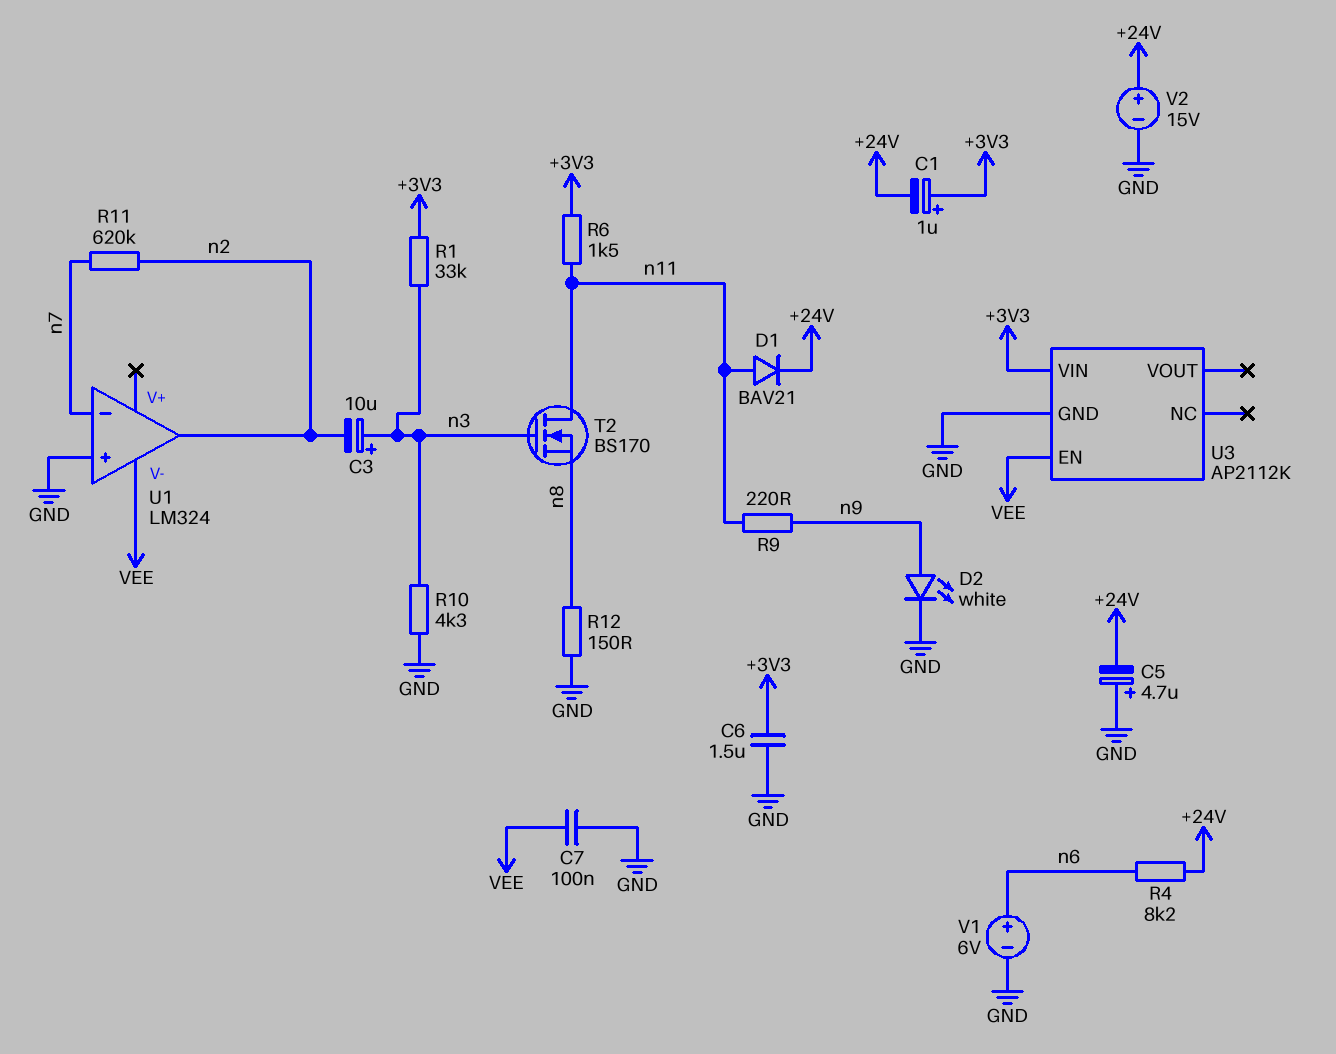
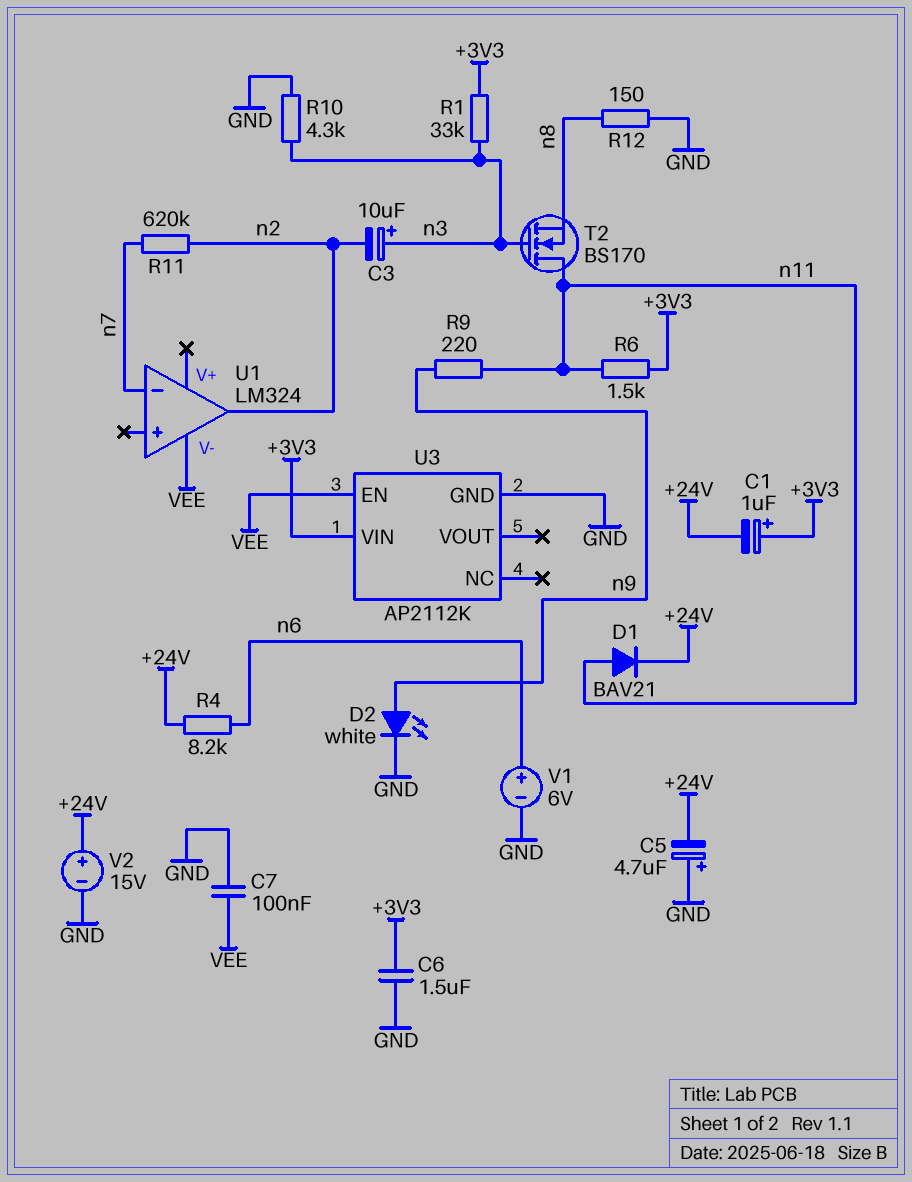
U1 pin in+: GND -> none

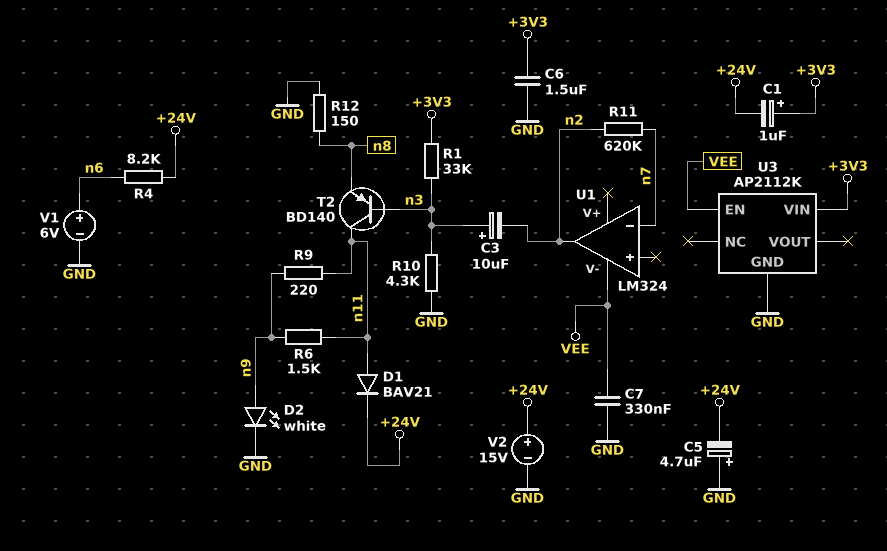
C7: 100nF (GND, VEE) -> 330nF (GND, VEE)
R6: 1.5k (+3V3, n11) -> 1.5k (n9, n11)
T2: NMOS BS170 (G n3, D n11, S n8) -> PNP BD140 (B n3, C n11, E n8)

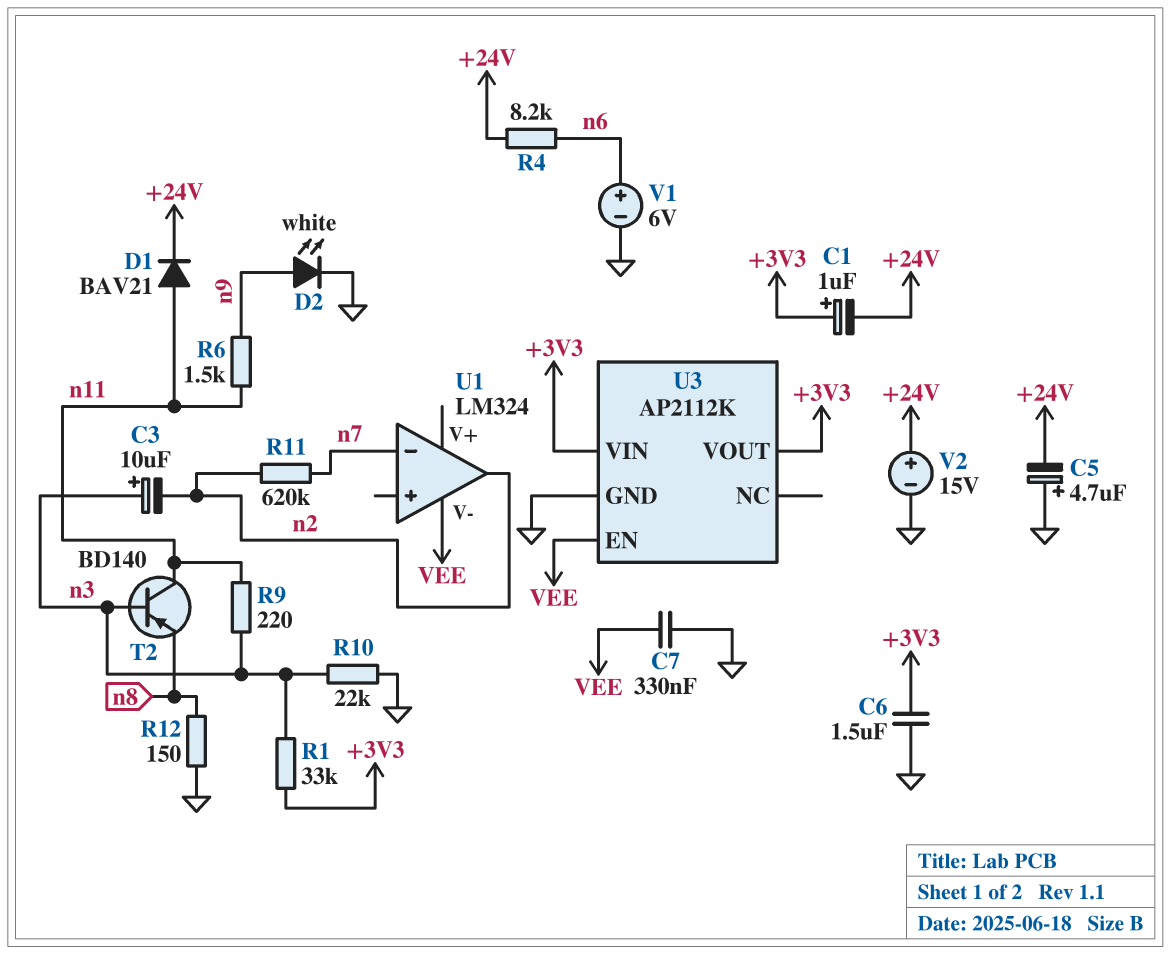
R9: 220 (n9, n11) -> 220 (n3, n11)
R10: 4.3k (GND, n3) -> 22k (GND, n3)
U3 pin VOUT: none -> +3V3

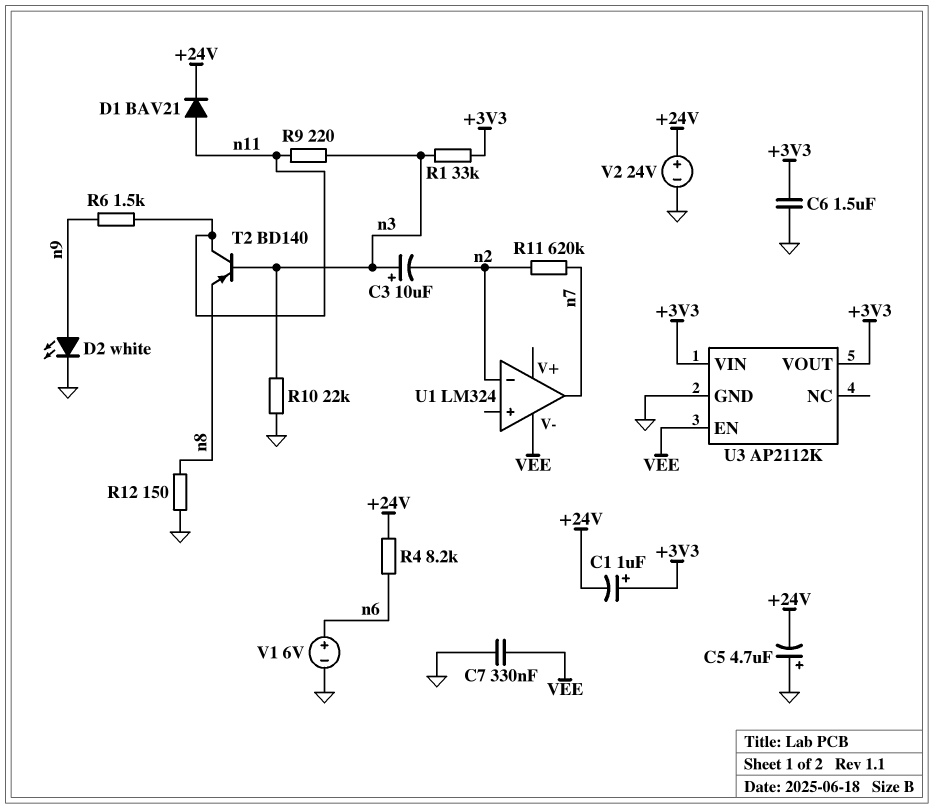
U1 pin in-: n7 -> n2
U1 pin out: n2 -> n7
V2: 15V (plus +24V, minus GND) -> 24V (plus +24V, minus GND)

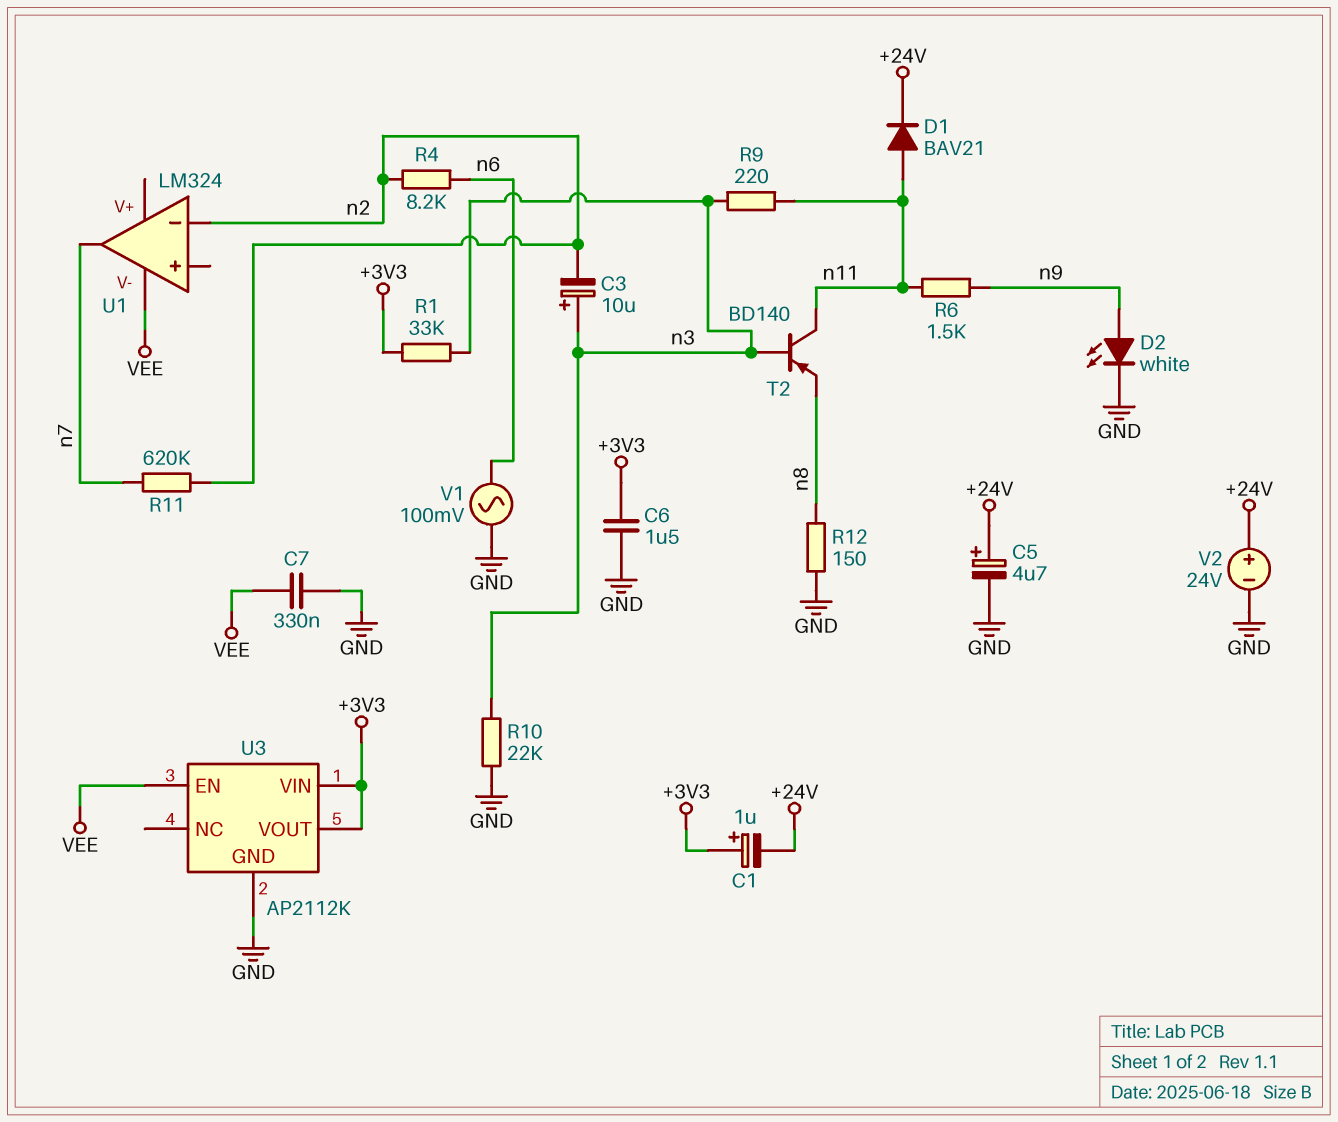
C5: 4.7uF (plus GND, minus +24V) -> 4.7uF (plus +24V, minus GND)
R4: 8.2k (+24V, n6) -> 8.2k (n2, n6)
V1: 6V (plus n6, minus GND) -> AC 100mV (GND, n6)

